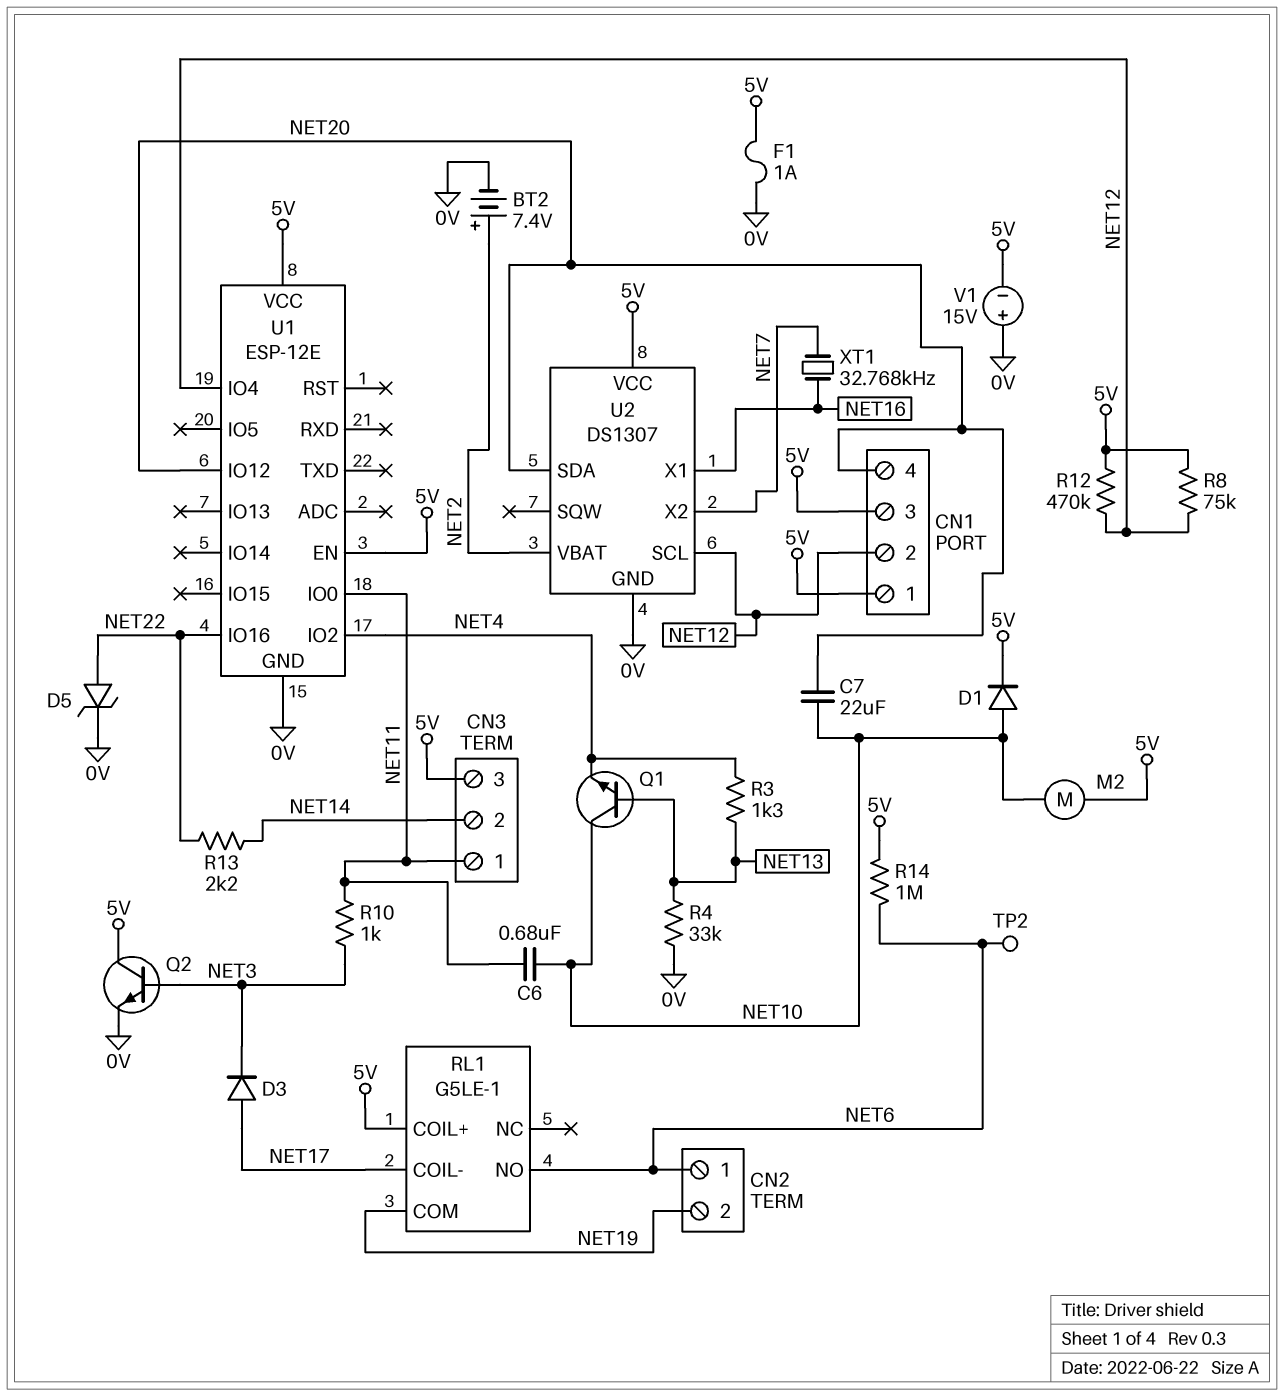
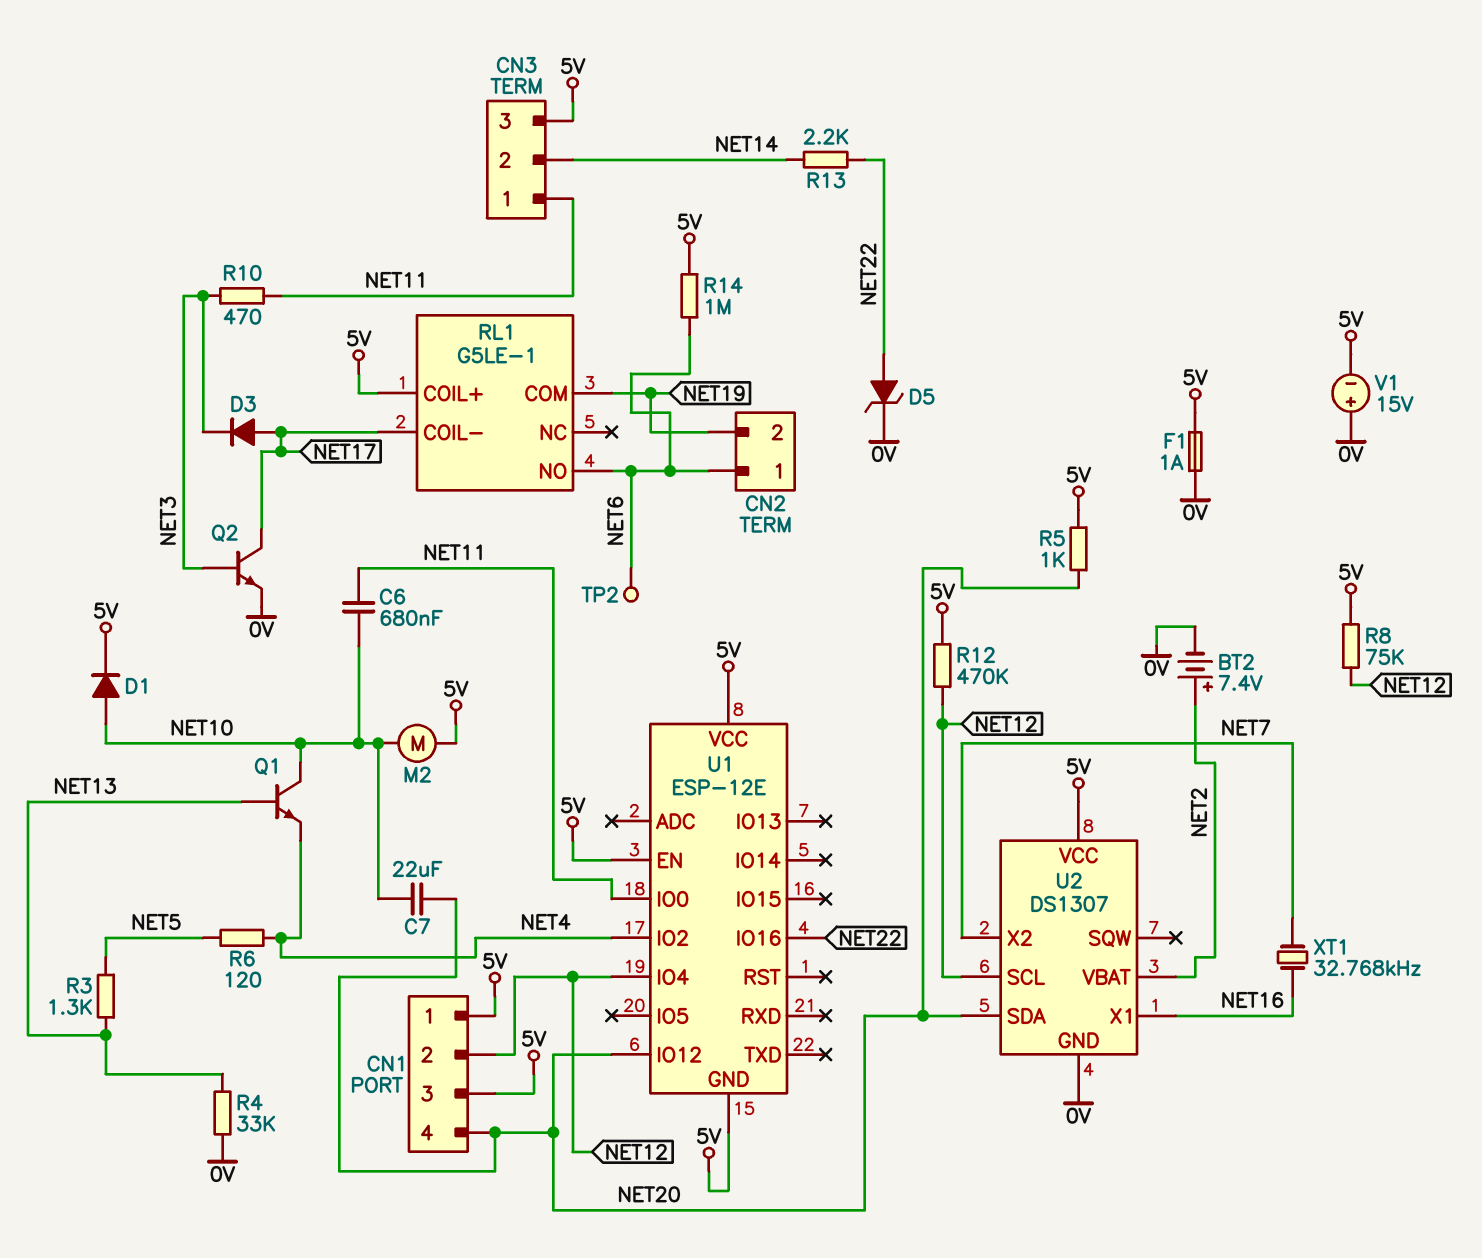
Q2: NPN (B NET3, C 5V, E 0V) -> NPN (B NET3, C NET17, E 0V)
R3: 1.3k (NET4, NET13) -> 1.3k (NET5, NET13)
R5: none -> 1k (5V, NET20)
R6: none -> 120 (NET4, NET5)
R10: 1k (NET3, NET11) -> 470 (NET3, NET11)
U1 pin GND: 0V -> 5V

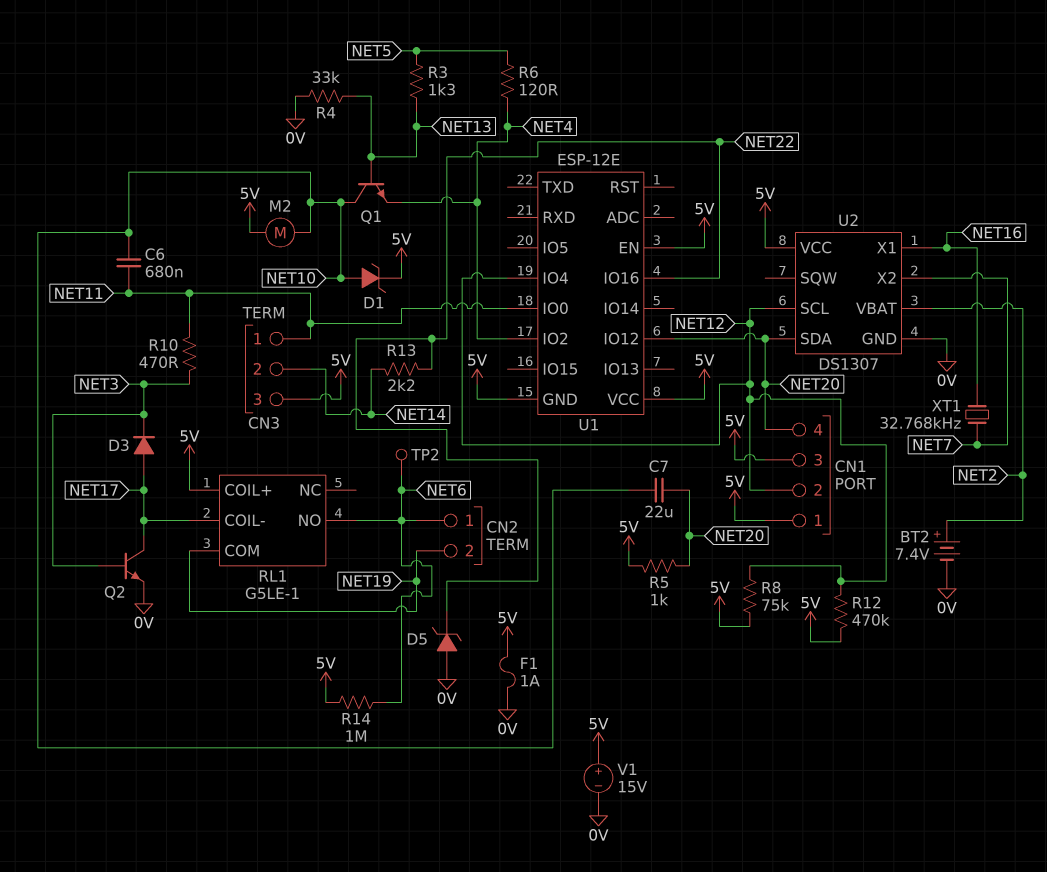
D1: diode (A NET10, K 5V) -> zener (A NET10, K 5V)
D5: zener (A NET22, K 0V) -> zener (A 0V, K NET22)
V1: 15V (plus 0V, minus 5V) -> 15V (plus 5V, minus 0V)

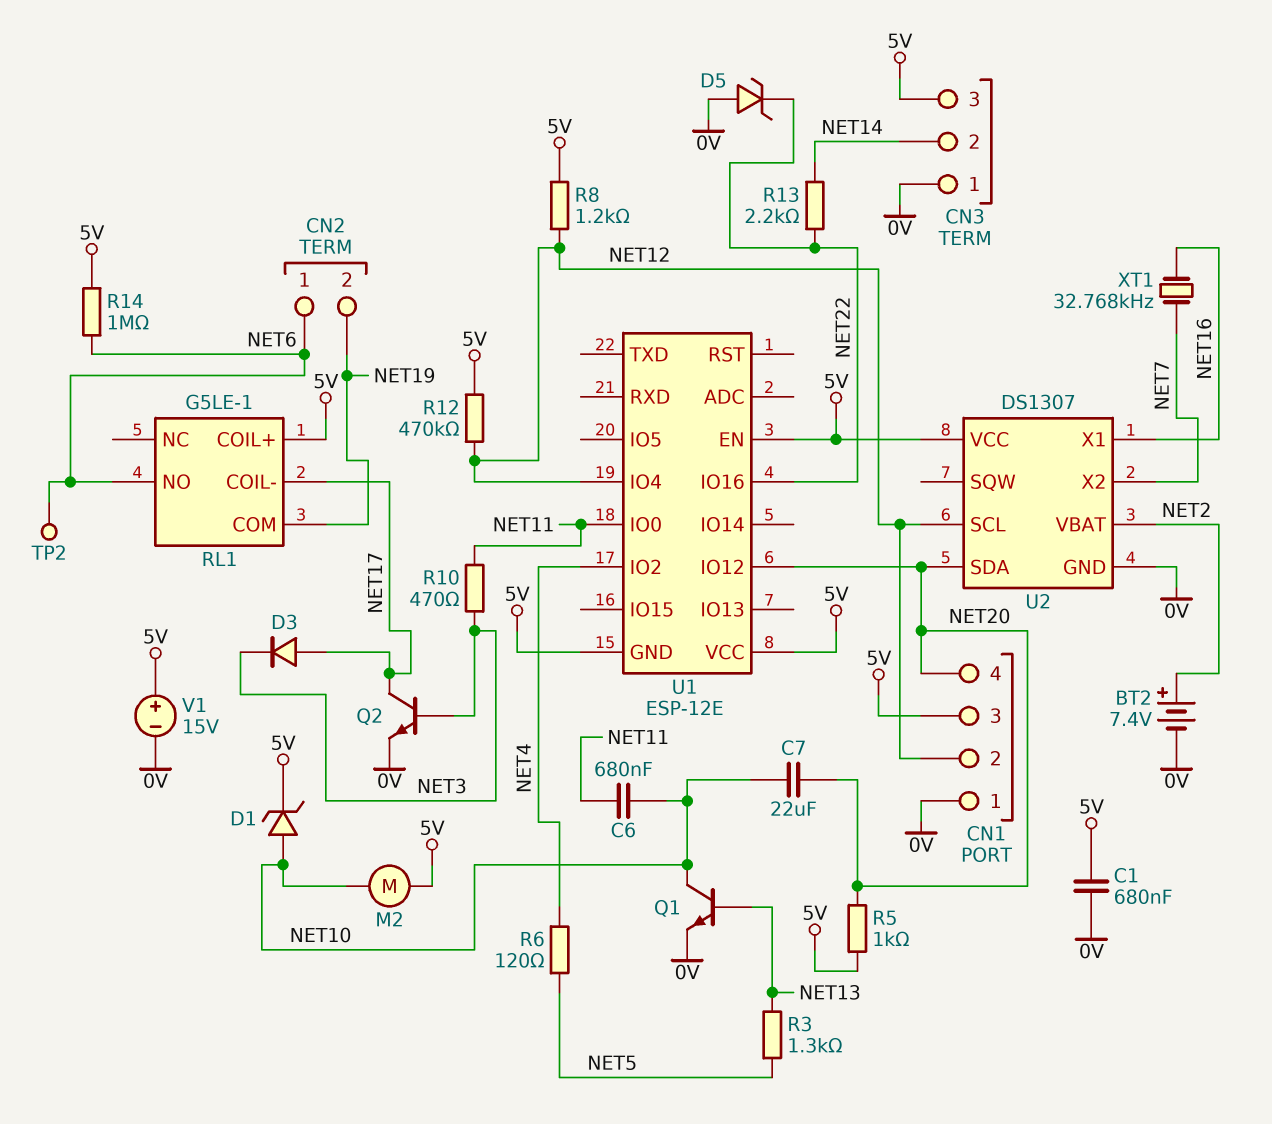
C1: none -> 680nF (0V, 5V)
CN1 pin 1: 5V -> 0V
CN3 pin 1: NET11 -> 0V
F1: 1A (0V, 5V) -> none
Q1: NPN (B NET13, C NET10, E NET4) -> NPN (B NET13, C NET10, E 0V)
R4: 33k (0V, NET13) -> none
R8: 75k (5V, NET12) -> 1.2k (5V, NET12)

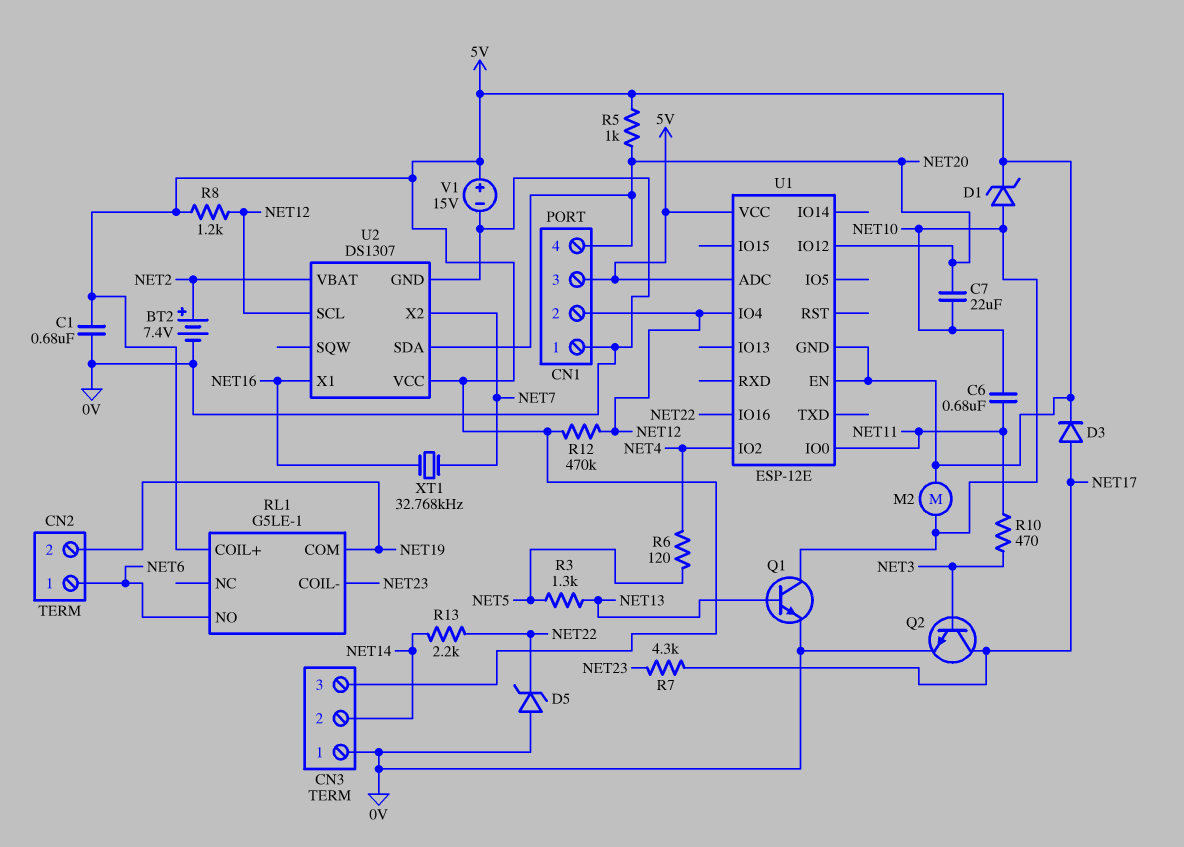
D3: diode (A NET17, K NET3) -> diode (A NET17, K 5V)
R7: none -> 4.3k (NET17, NET23)
R14: 1M (5V, NET6) -> none
RL1 pin COIL-: NET17 -> NET23
TP2: test point (NET6) -> none
U1 pin ADC: none -> 5V

